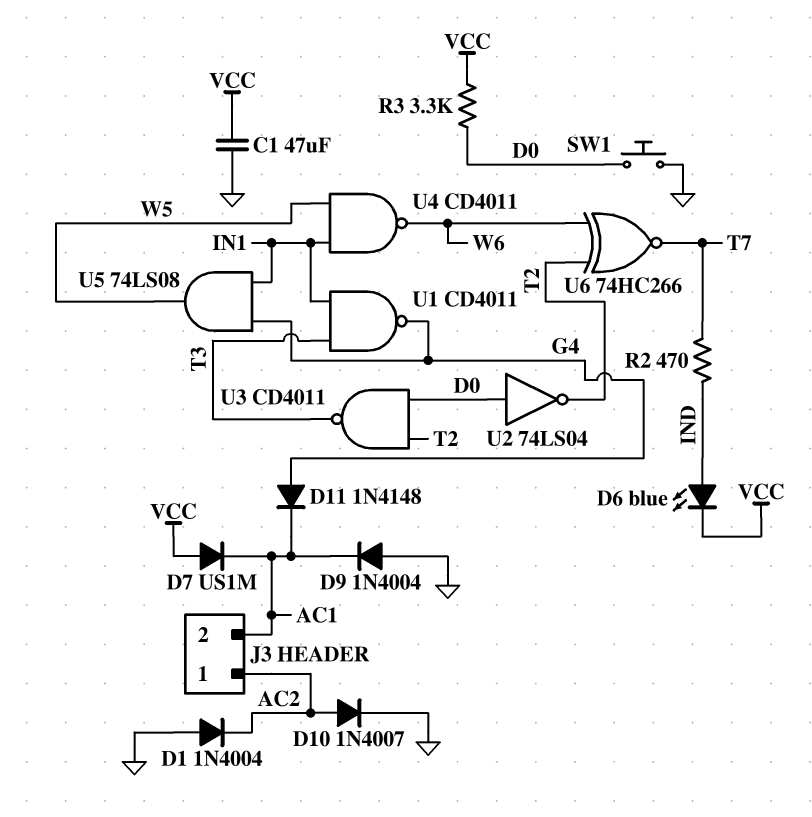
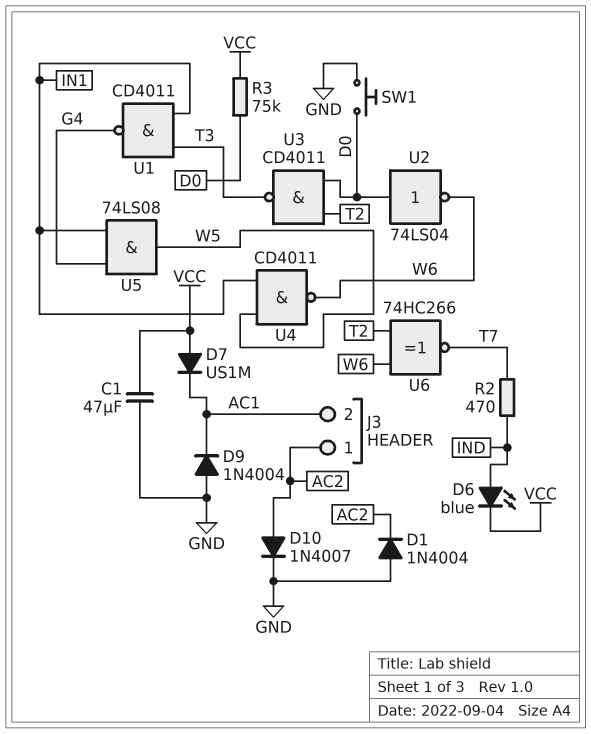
D11: diode 1N4148 (A G4, K AC1) -> none
R3: 3.3k (D0, VCC) -> 75k (D0, VCC)
U2: NOT 74LS04 (in D0, out T2) -> NOT 74LS04 (in D0, out W6)

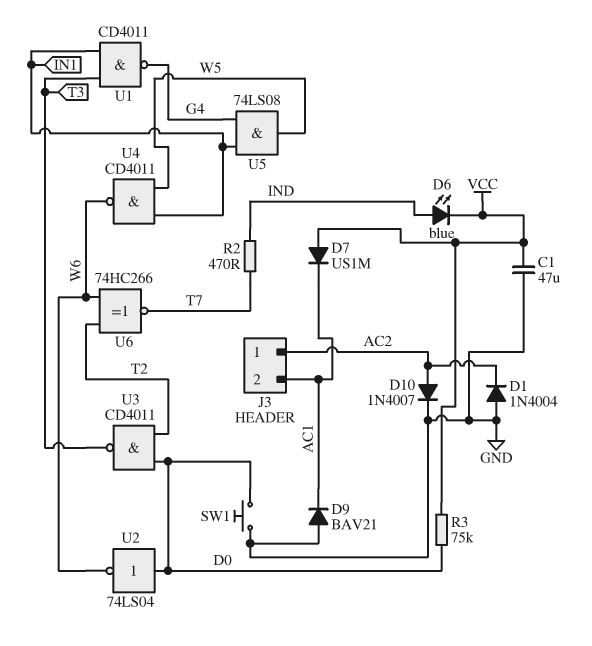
D9: diode 1N4004 (A GND, K AC1) -> diode BAV21 (A GND, K AC1)

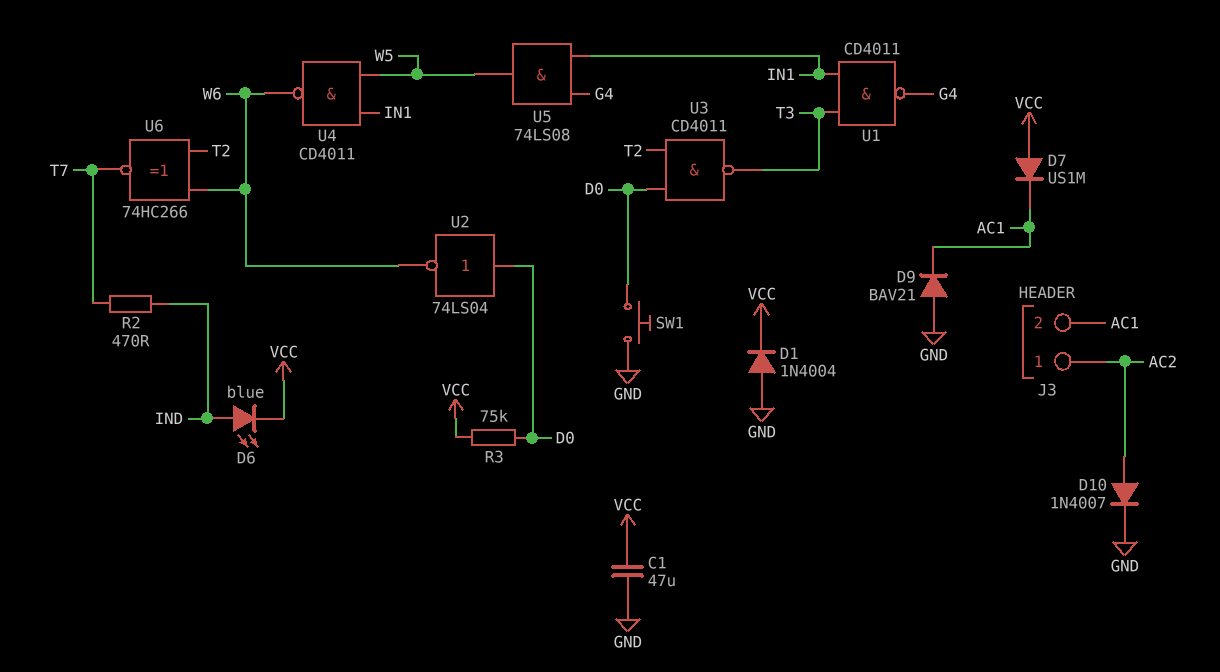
D1: diode 1N4004 (A GND, K AC2) -> diode 1N4004 (A GND, K VCC)

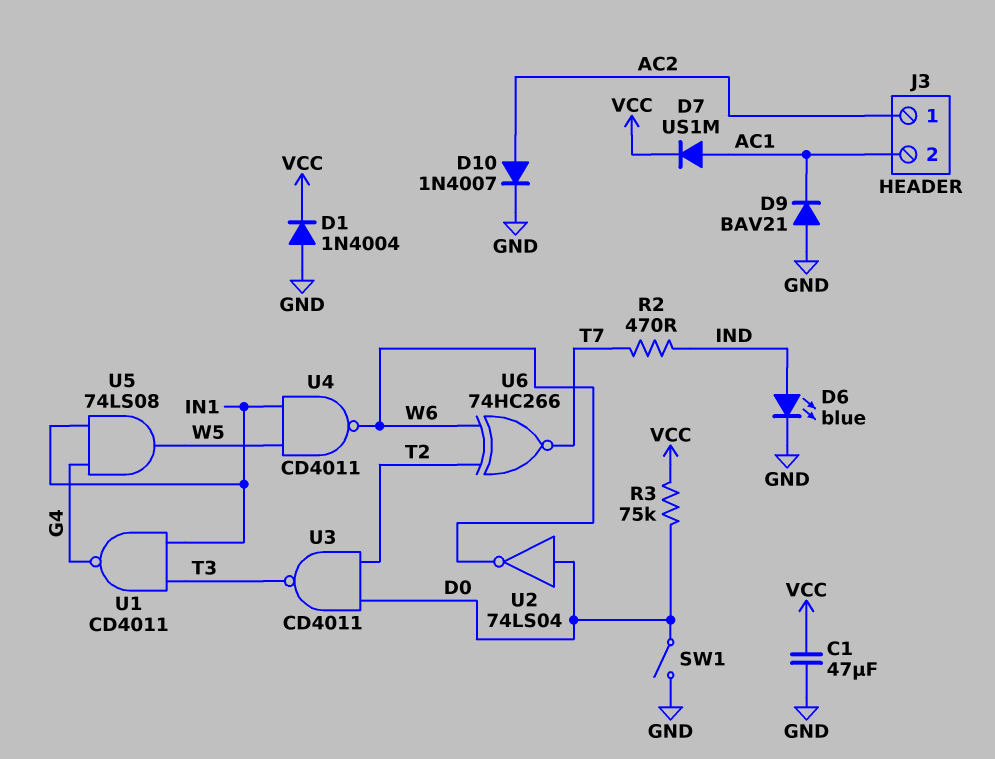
D6: LED blue (A IND, K VCC) -> LED blue (A IND, K GND)
D7: diode US1M (A VCC, K AC1) -> diode US1M (A AC1, K VCC)
SW1: button (D0, GND) -> switch (D0, GND)

